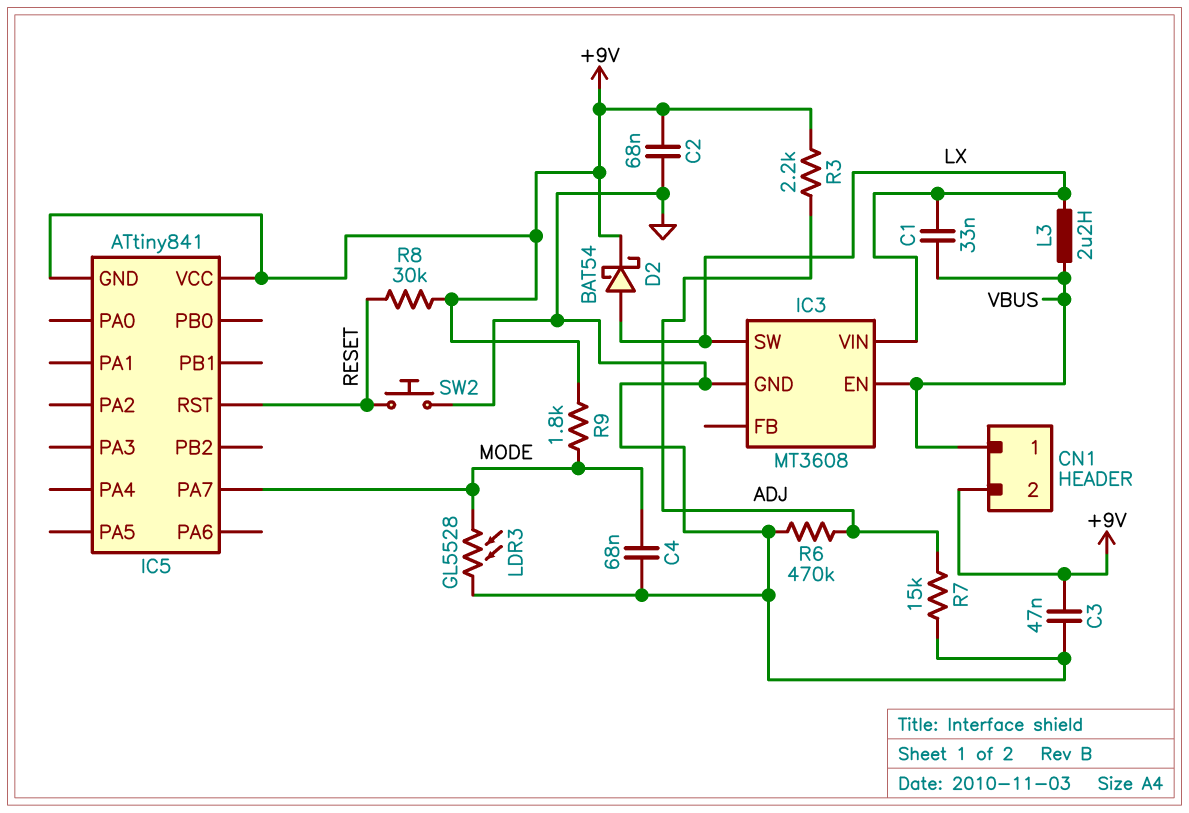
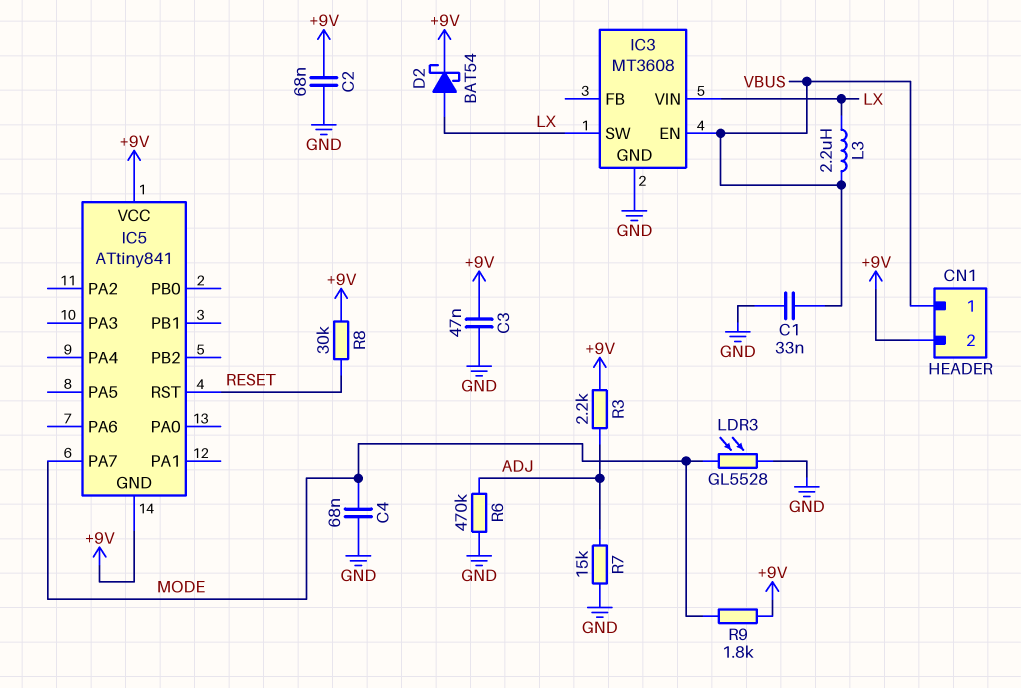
C1: 33nF (LX, VBUS) -> 33nF (GND, VBUS)
SW2: button (GND, RESET) -> none

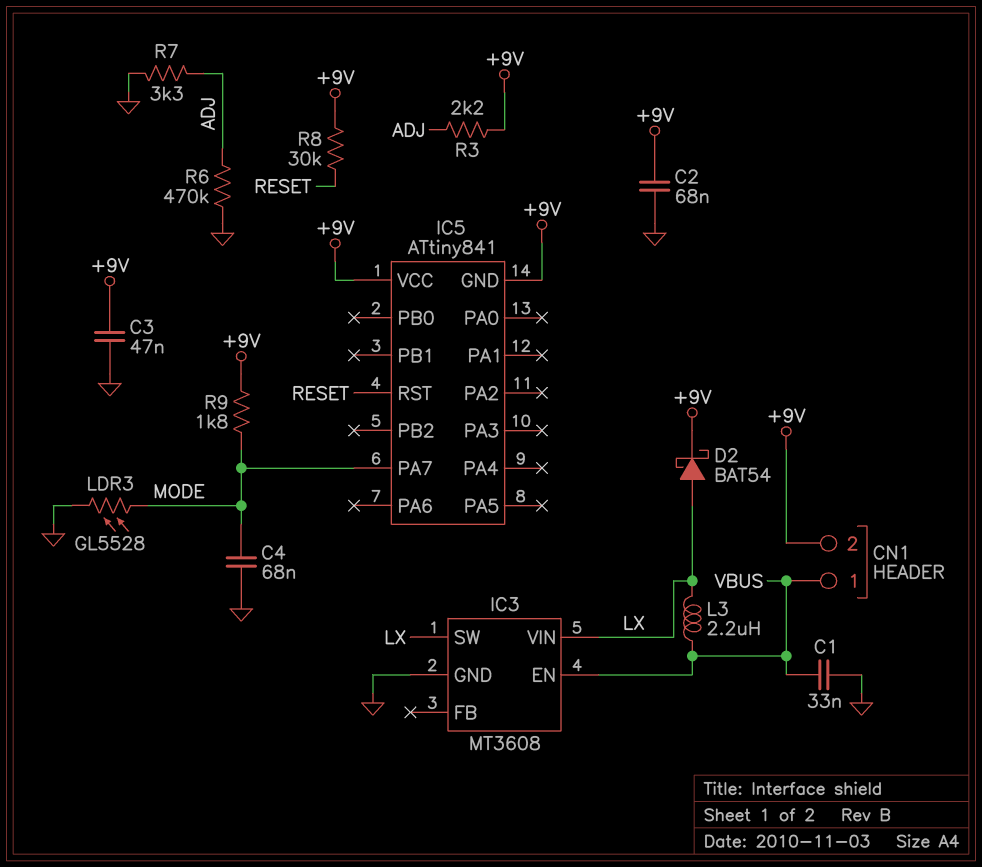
R7: 15k (ADJ, GND) -> 3.3k (ADJ, GND)

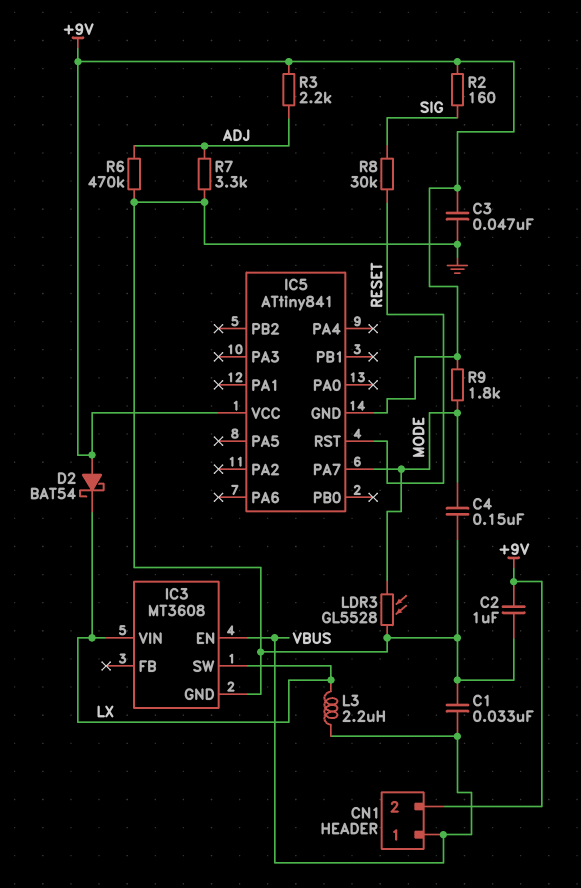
C2: 68nF (+9V, GND) -> 1uF (+9V, GND)
C4: 68nF (GND, MODE) -> 150nF (GND, MODE)
D2: schottky BAT54 (A LX, K +9V) -> schottky BAT54 (A +9V, K LX)
R2: none -> 160 (+9V, SIG)
R8: 30k (+9V, RESET) -> 30k (RESET, SIG)

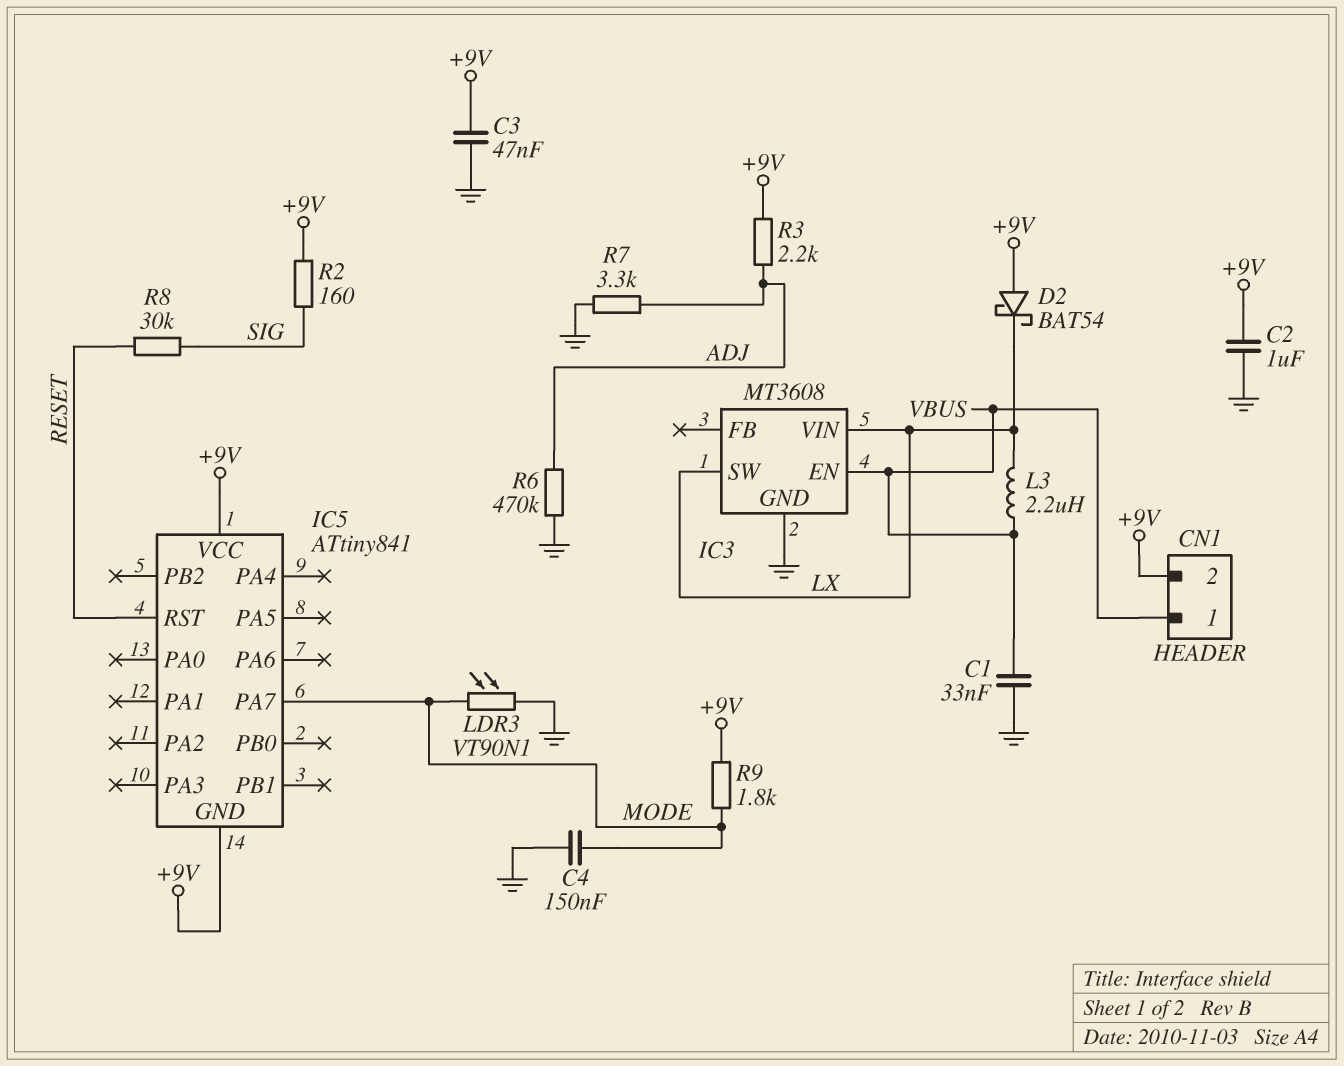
LDR3: GL5528 (GND, MODE) -> VT90N1 (GND, MODE)

